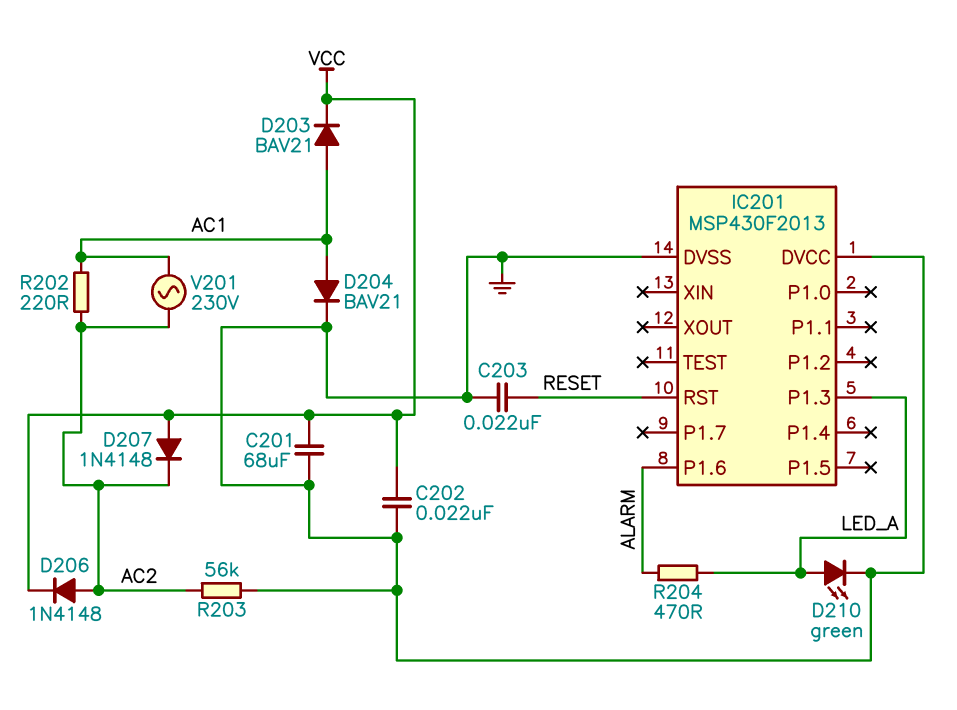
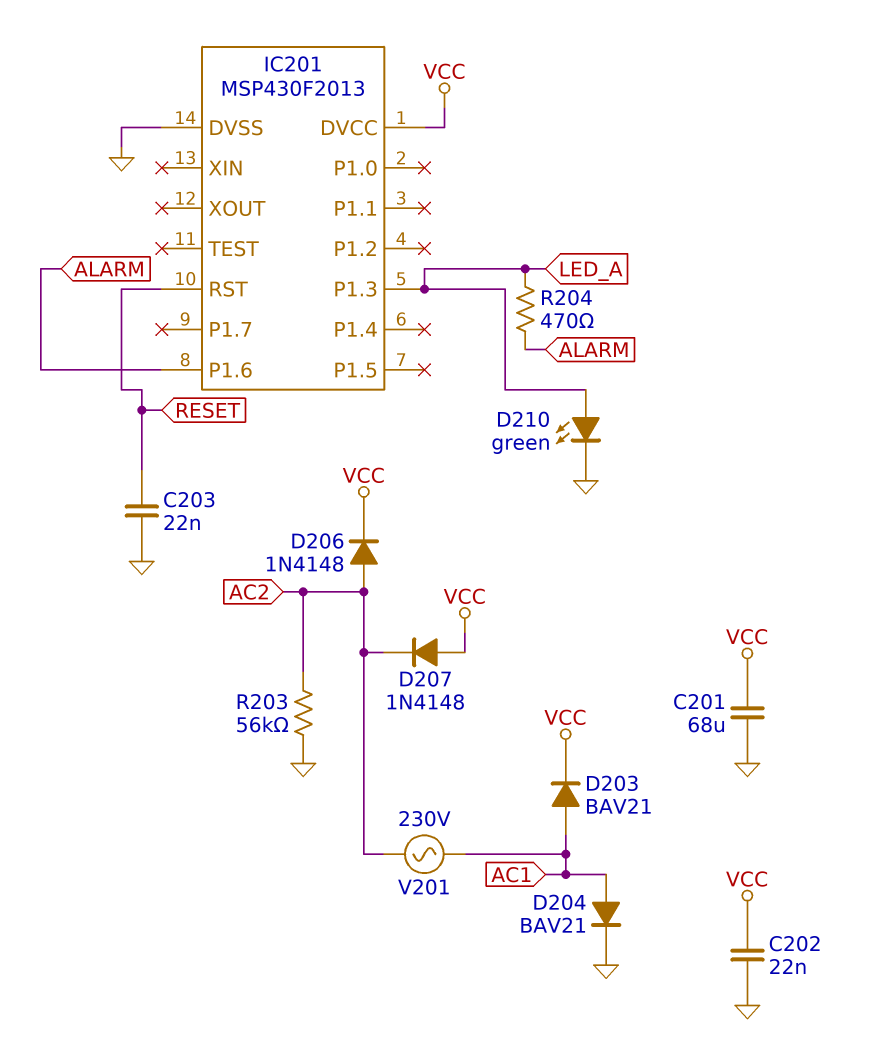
IC201 pin DVCC: GND -> VCC
R202: 220 (AC1, AC2) -> none

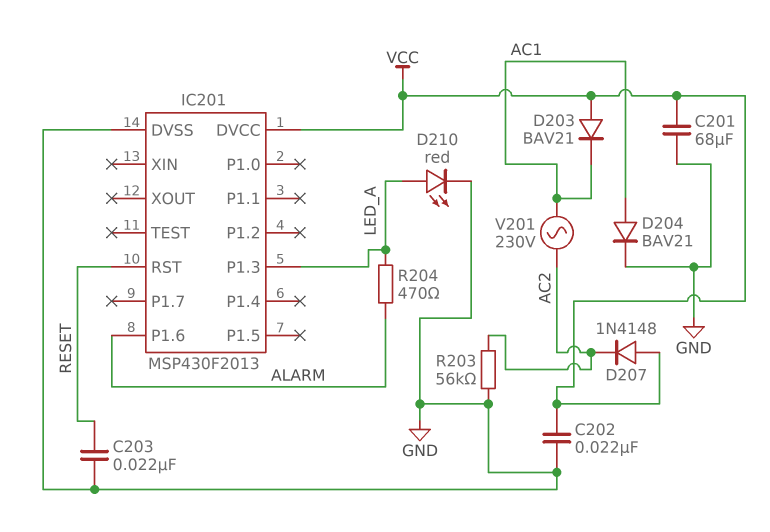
D203: diode BAV21 (A AC1, K VCC) -> diode BAV21 (A VCC, K AC1)
D206: diode 1N4148 (A AC2, K VCC) -> none
D210: LED green (A LED_A, K GND) -> LED red (A LED_A, K GND)

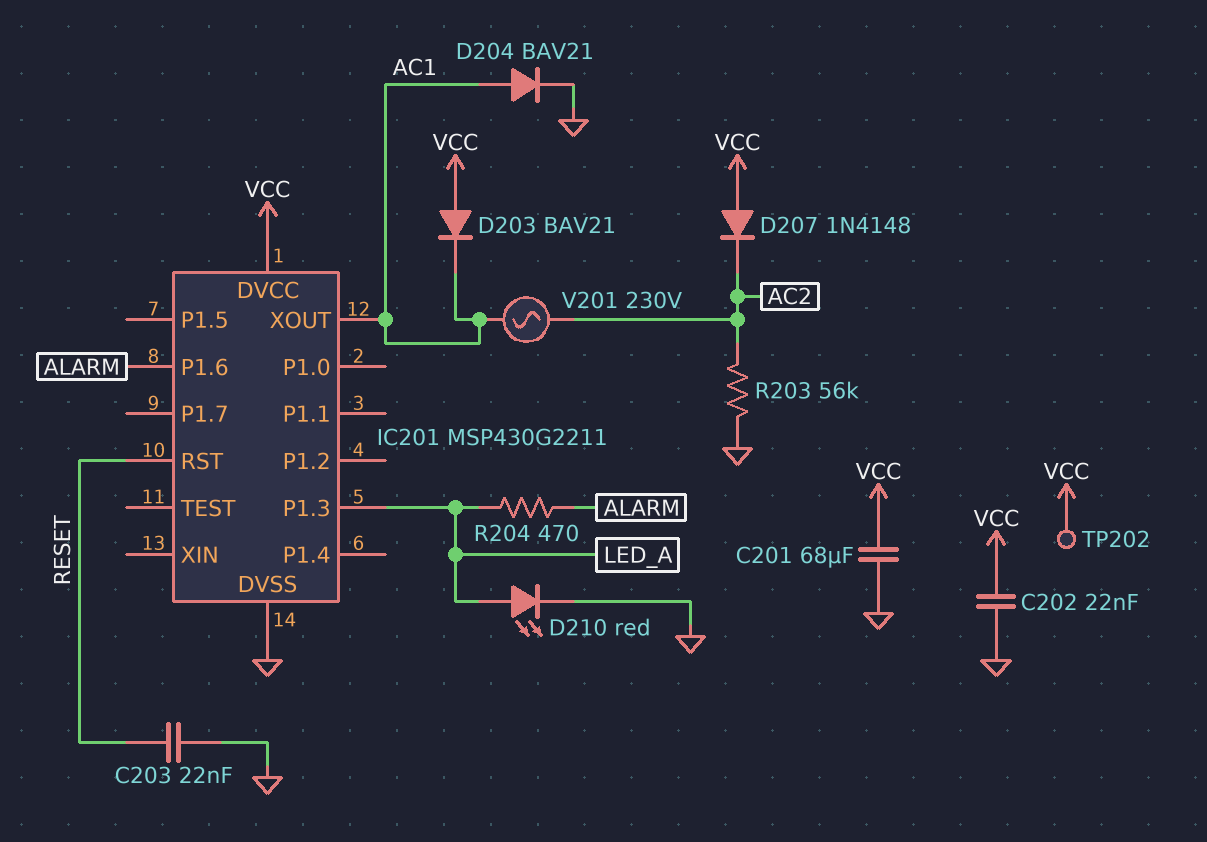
IC201: MSP430F2013 -> MSP430G2211
IC201 pin XOUT: none -> AC1
TP202: none -> test point (VCC)

